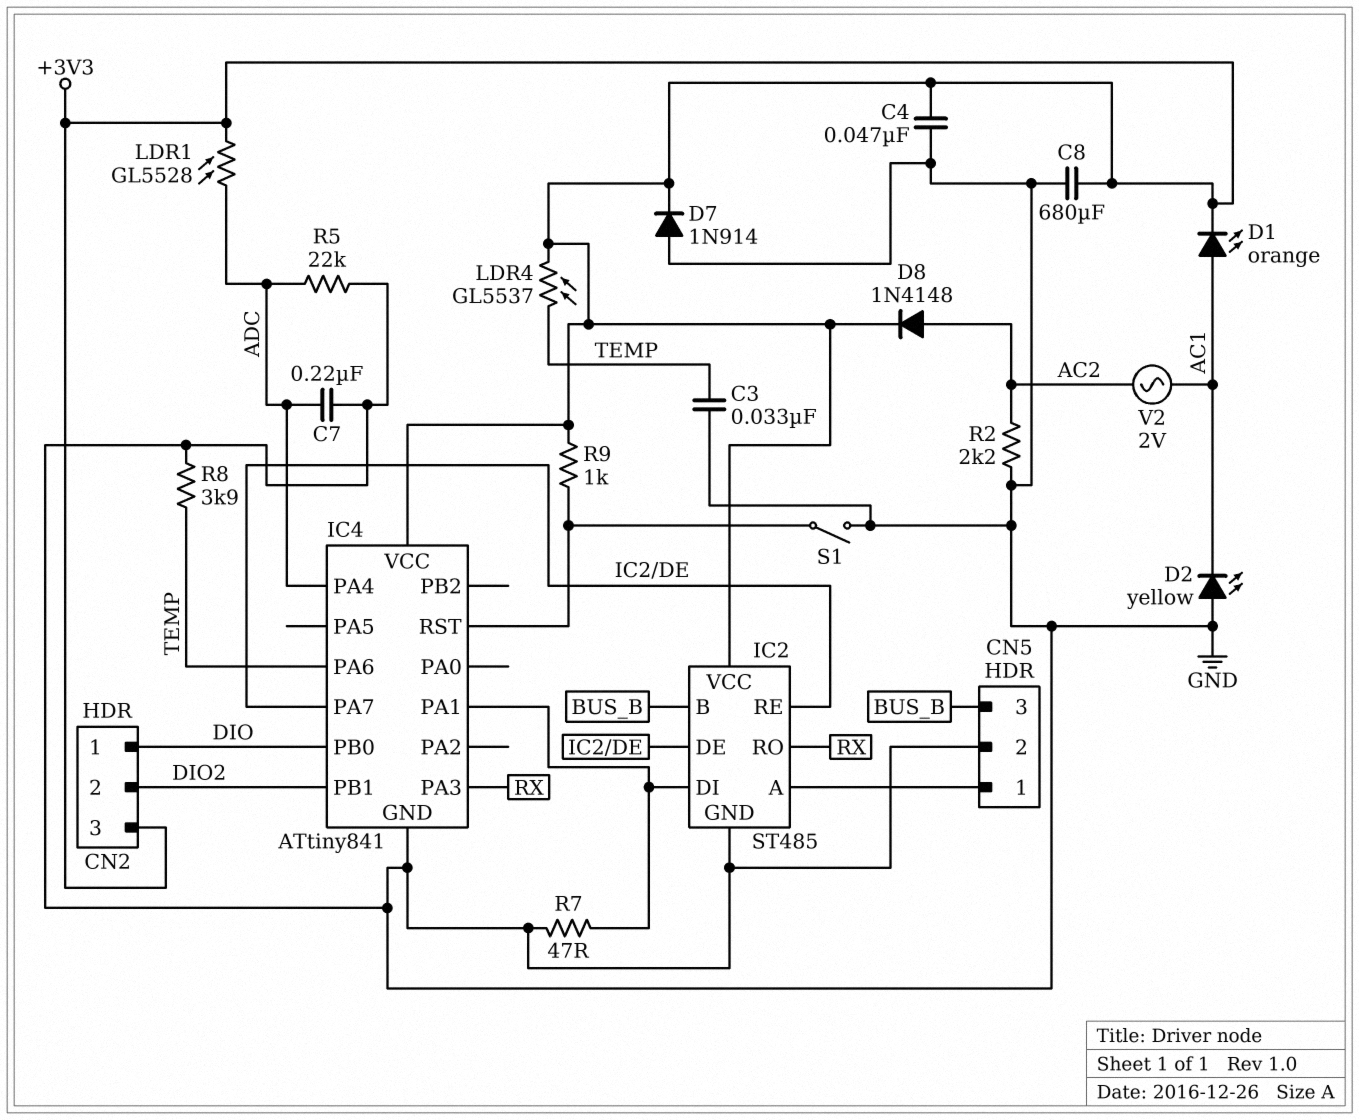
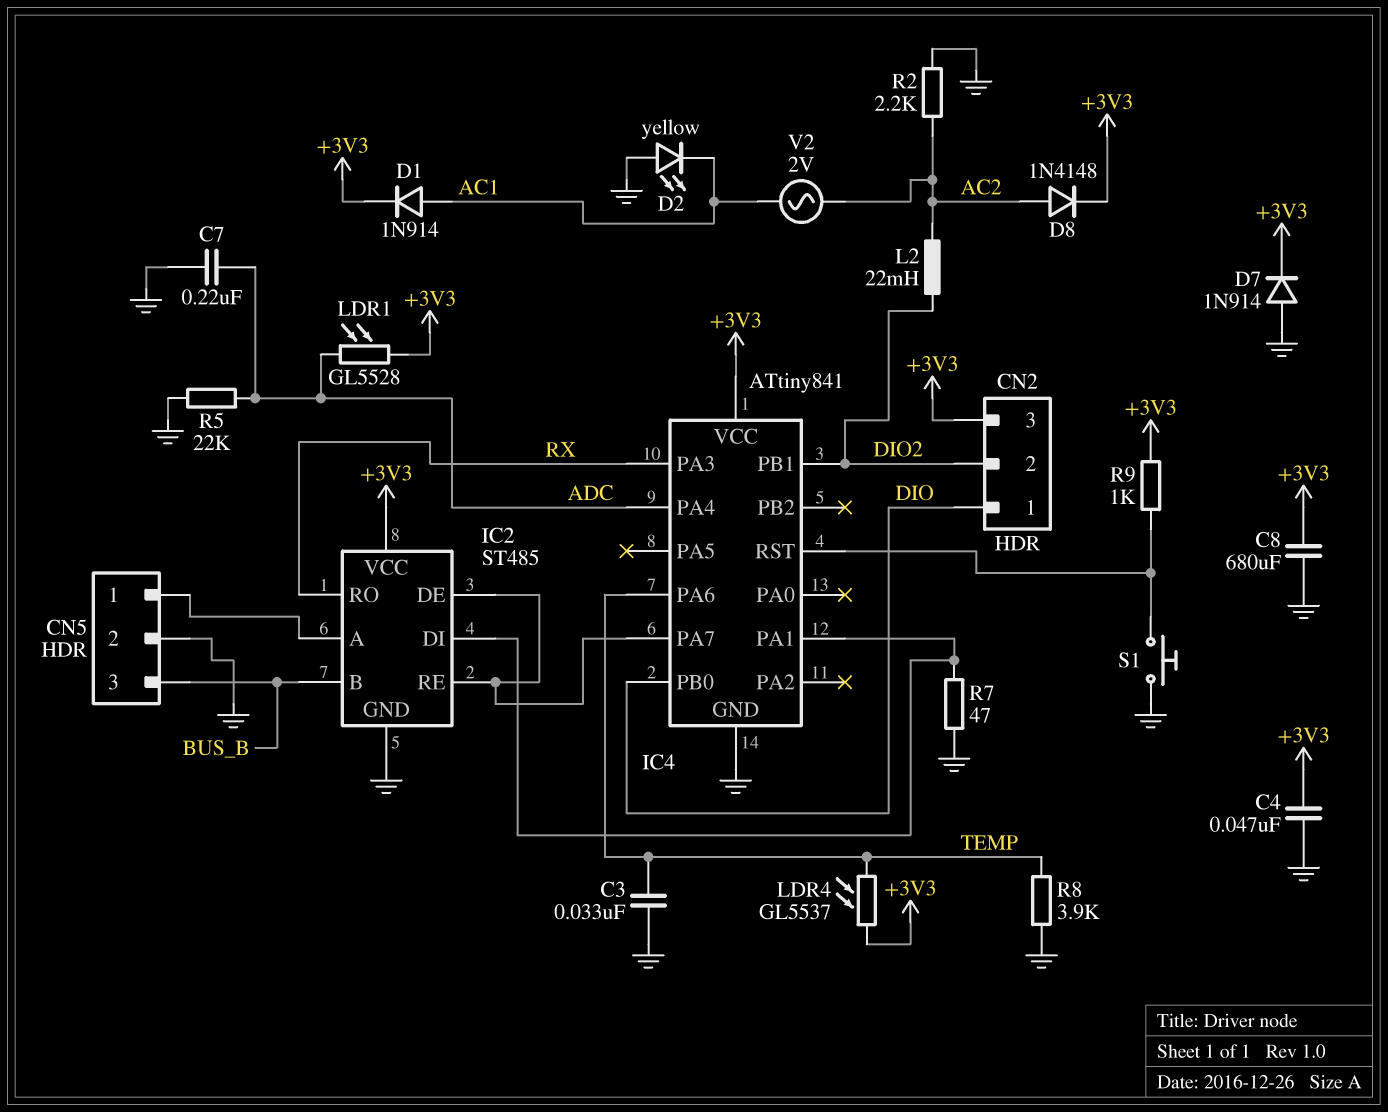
D1: LED orange (A AC1, K +3V3) -> diode 1N914 (A AC1, K +3V3)
L2: none -> 22mH (AC2, DIO2)
S1: switch (GND, IC4/RST) -> button (GND, IC4/RST)

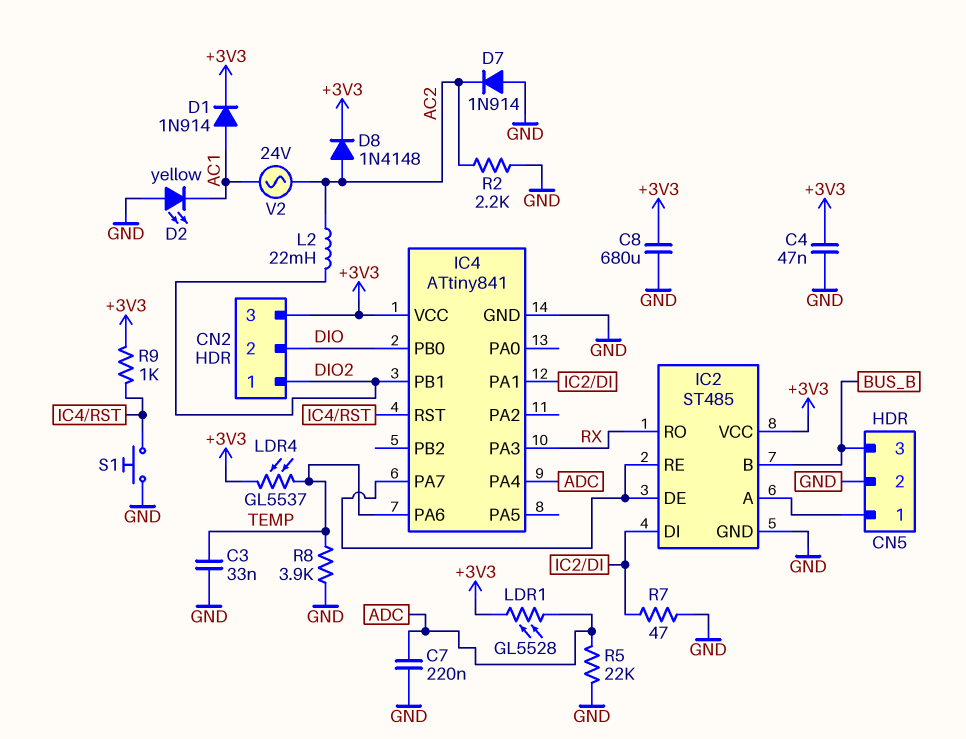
CN2 pin 1: DIO -> DIO2
CN2 pin 2: DIO2 -> DIO
D7: diode 1N914 (A GND, K +3V3) -> diode 1N914 (A GND, K AC2)
V2: AC 2V (AC1, AC2) -> AC 24V (AC1, AC2)

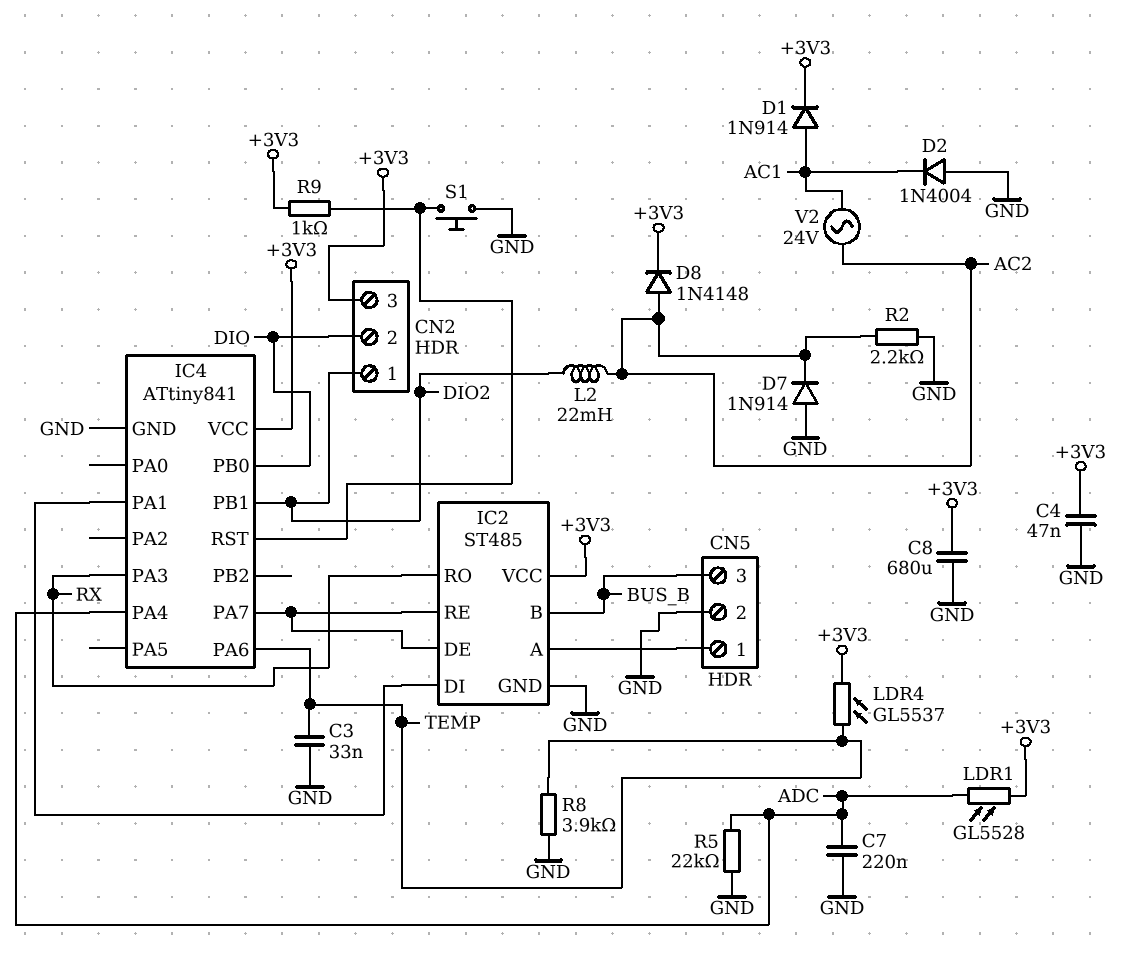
D2: LED yellow (A GND, K AC1) -> diode 1N4004 (A GND, K AC1)
R7: 47 (GND, IC2/DI) -> none

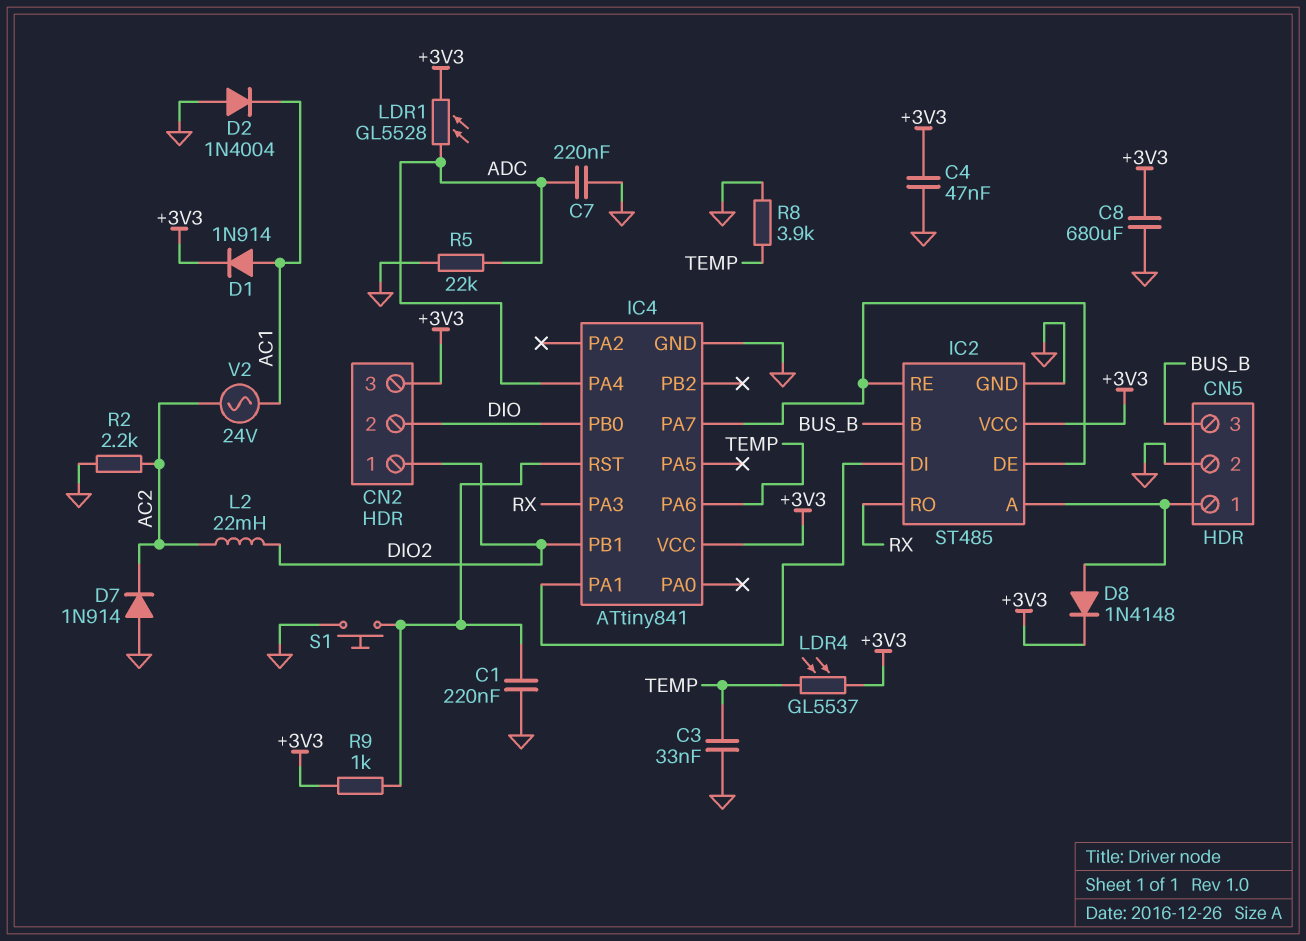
C1: none -> 220nF (GND, IC4/RST)
D8: diode 1N4148 (A AC2, K +3V3) -> diode 1N4148 (A CN5/1, K +3V3)

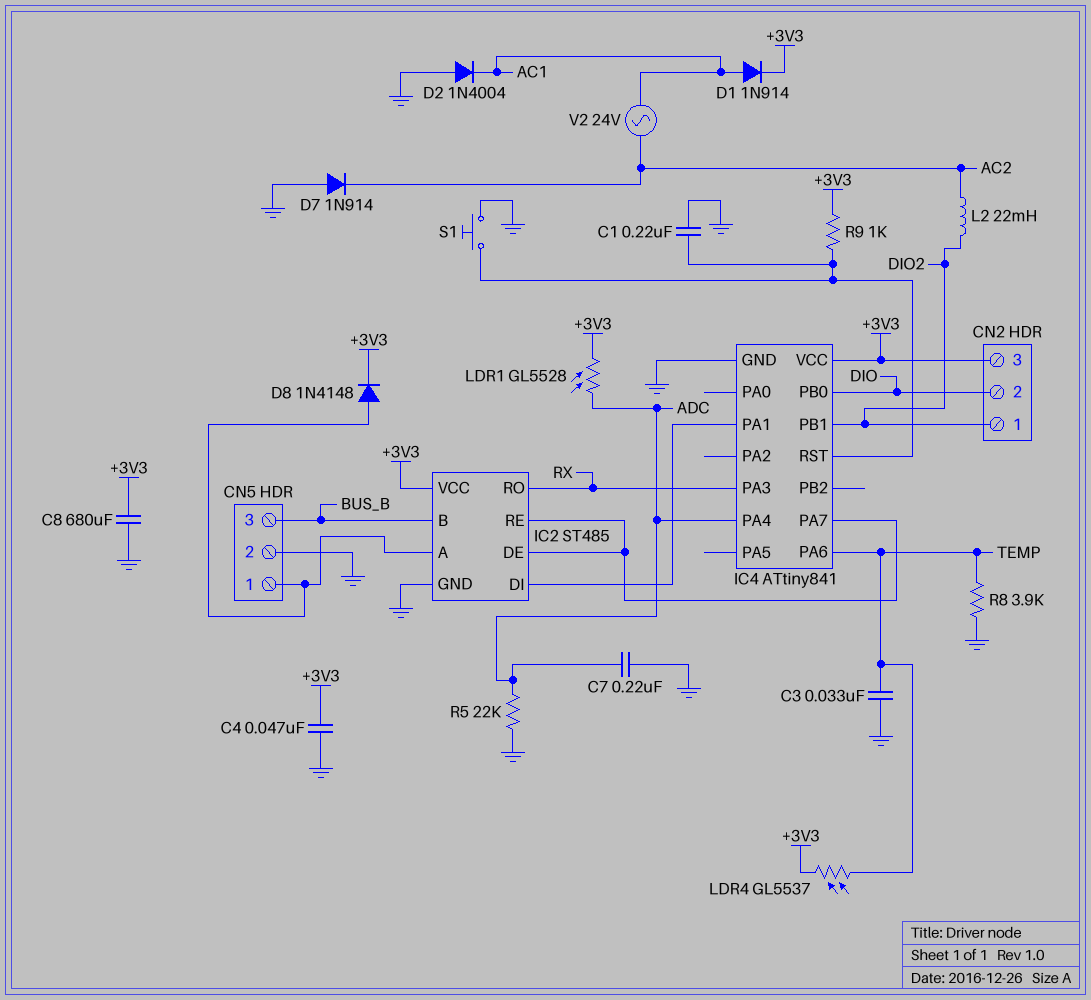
R2: 2.2k (AC2, GND) -> none

